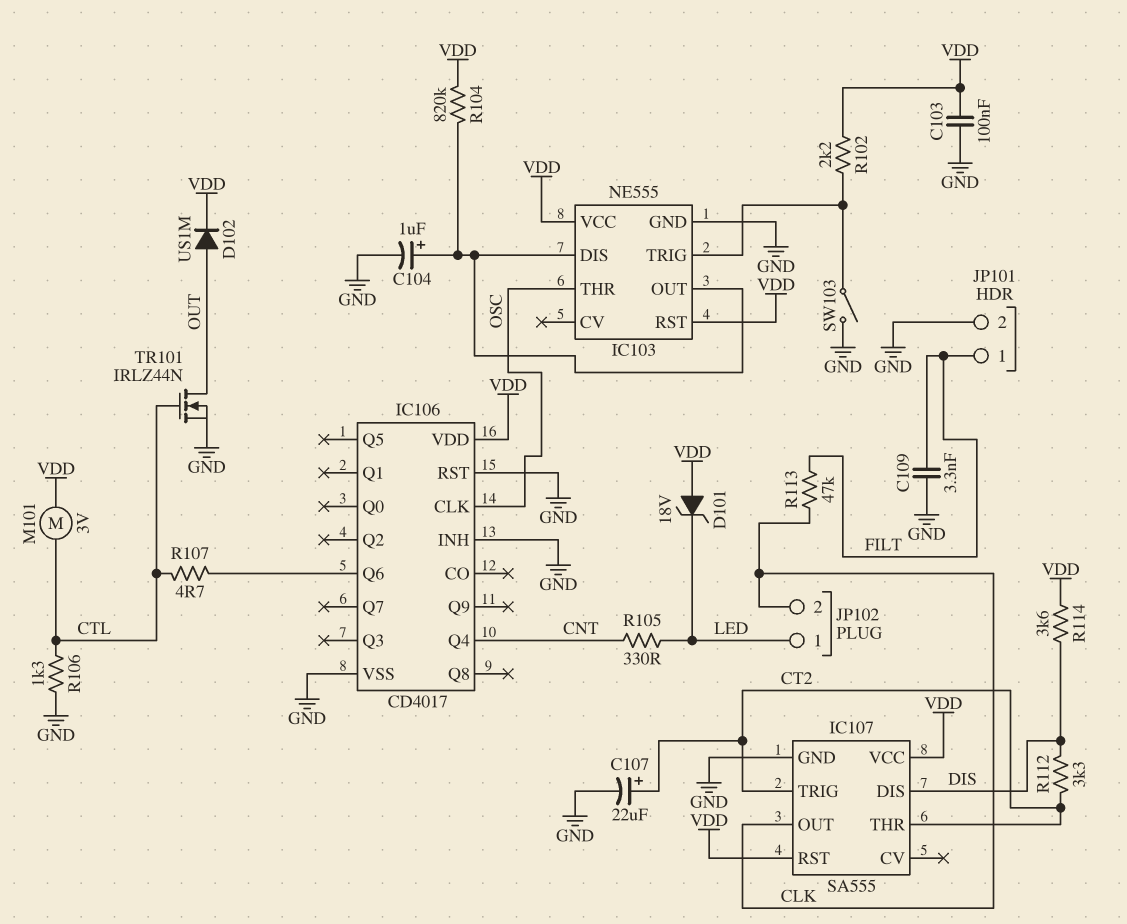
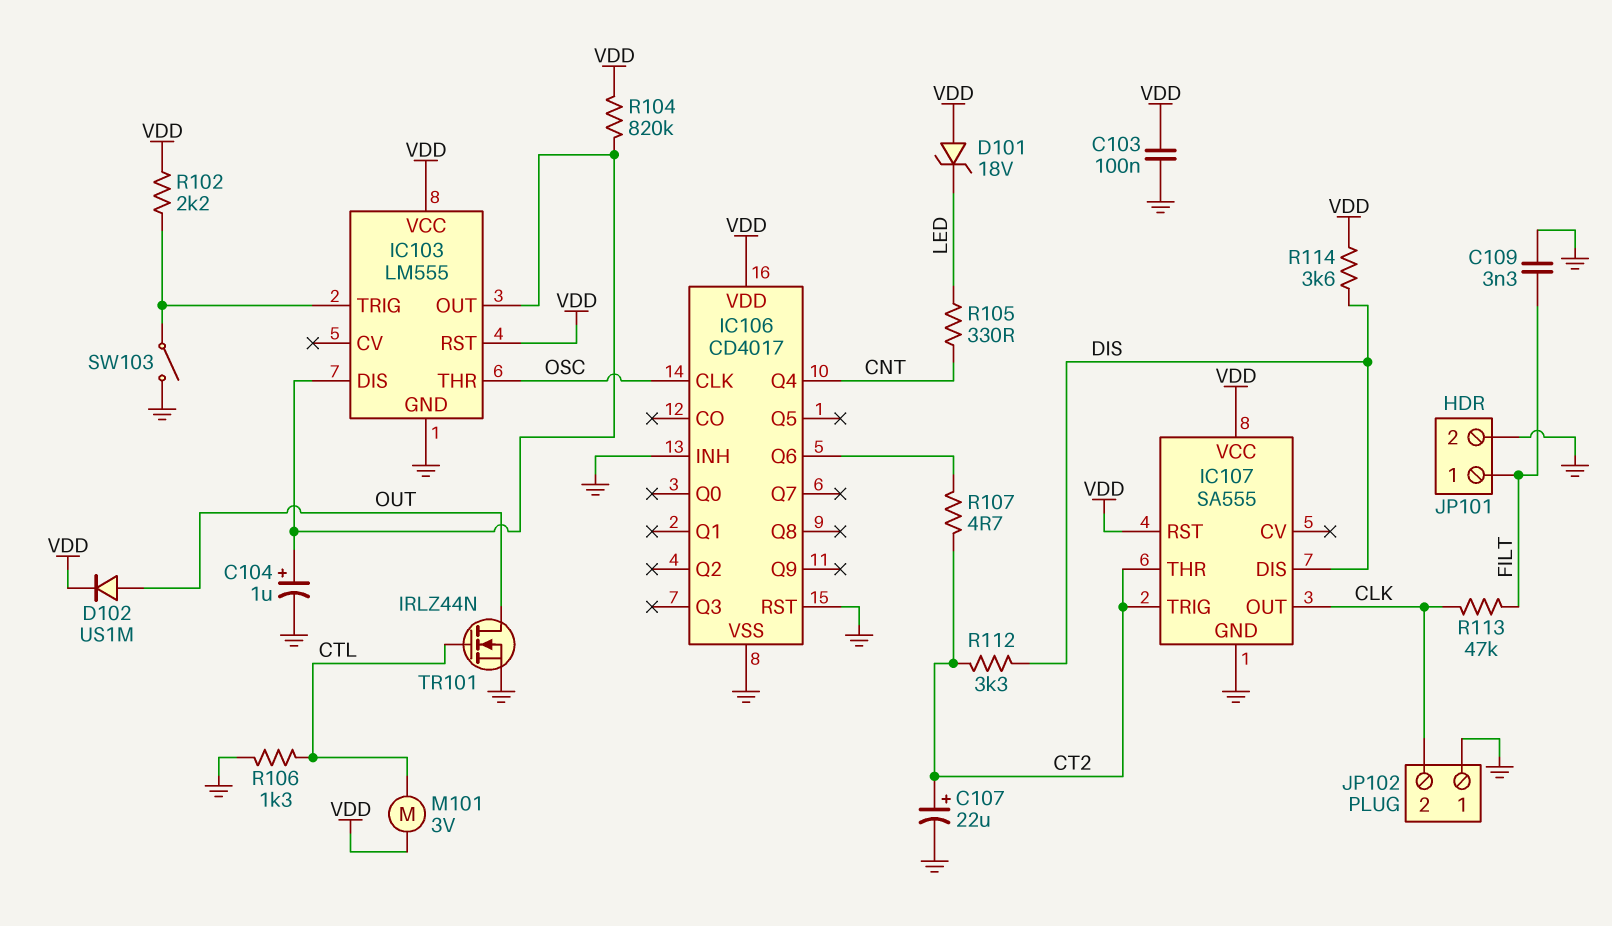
IC103: NE555 -> LM555
JP102 pin 1: LED -> GND
R107: 4.7 (CTL, IC106/Q6) -> 4.7 (CT2, IC106/Q6)

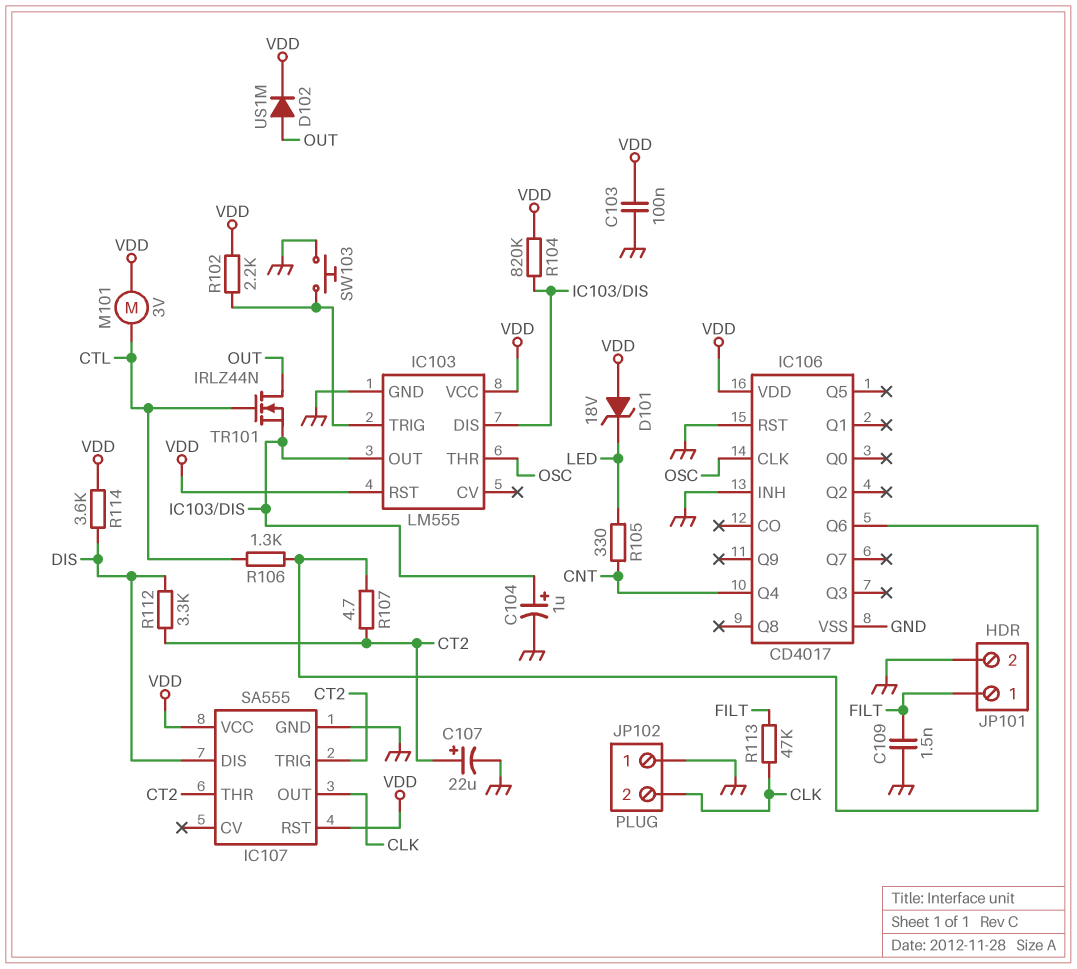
C109: 3.3nF (FILT, GND) -> 1.5nF (FILT, GND)
R106: 1.3k (CTL, GND) -> 1.3k (CTL, IC106/Q6)
SW103: switch (GND, IC103/TRIG) -> button (GND, IC103/TRIG)
TR101: NMOS IRLZ44N (G CTL, D OUT, S GND) -> NMOS IRLZ44N (G CTL, D OUT, S IC103/DIS)

